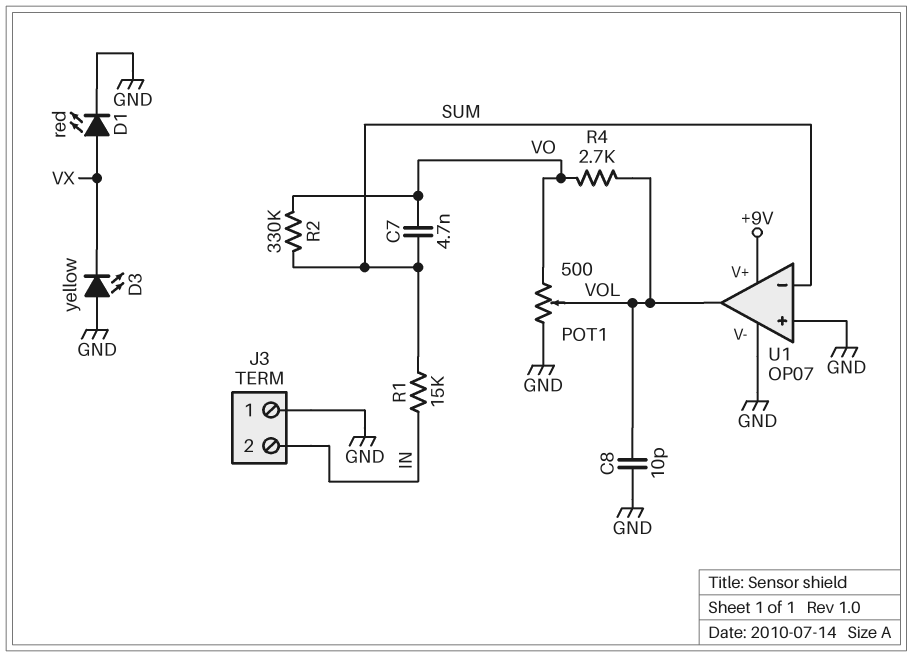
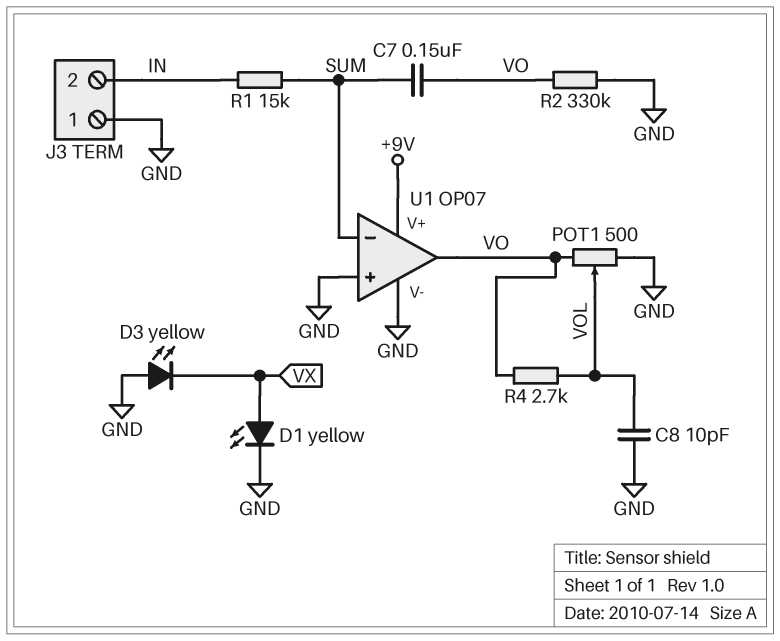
C7: 4.7nF (SUM, VO) -> 150nF (SUM, VO)
D1: LED red (A VX, K GND) -> LED yellow (A VX, K GND)
R2: 330k (SUM, VO) -> 330k (GND, VO)
U1 pin out: VOL -> VO

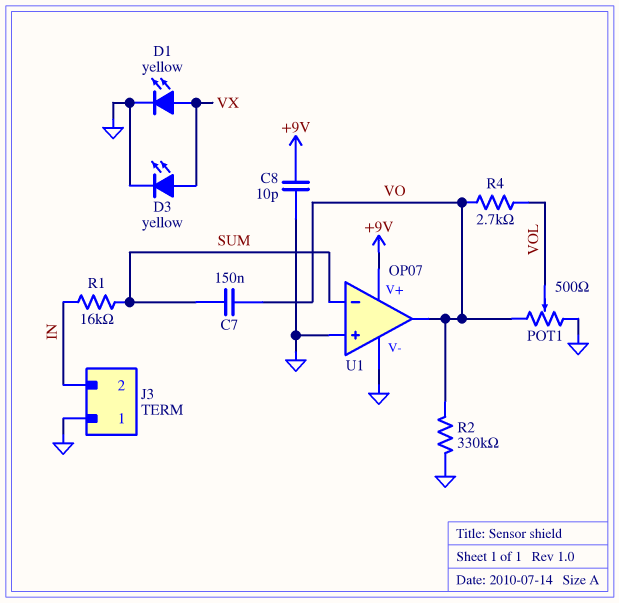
C8: 10pF (GND, VOL) -> 10pF (+9V, GND)
D3: LED yellow (A GND, K VX) -> LED yellow (A VX, K GND)
R1: 15k (IN, SUM) -> 16k (IN, SUM)

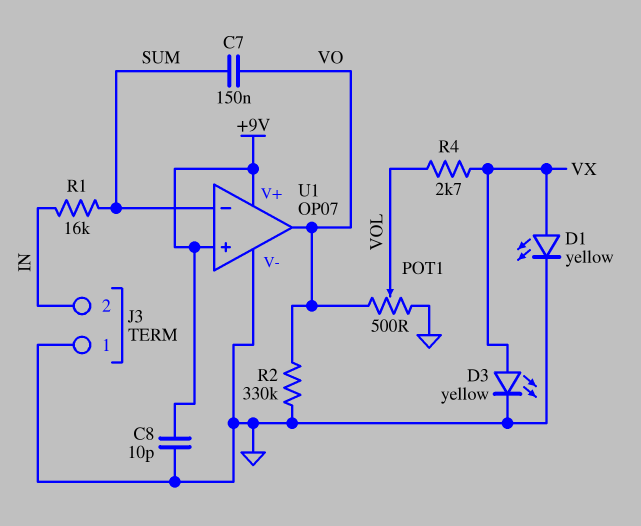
R4: 2.7k (VO, VOL) -> 2.7k (VOL, VX)
U1 pin in+: GND -> +9V

